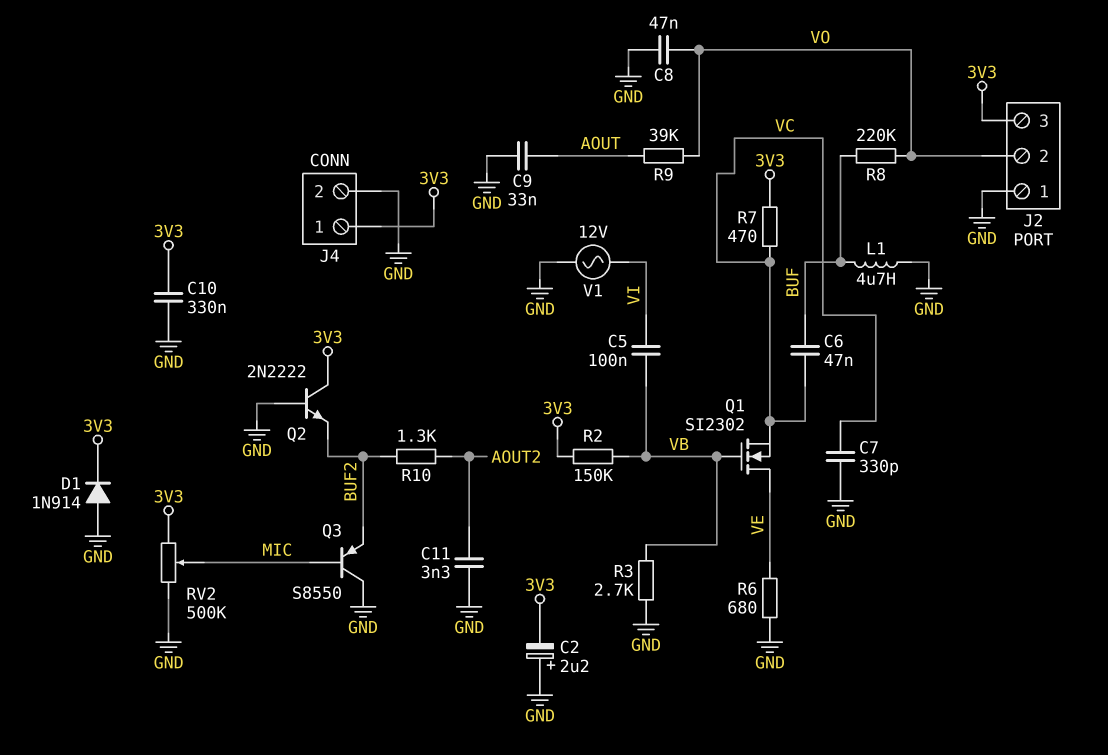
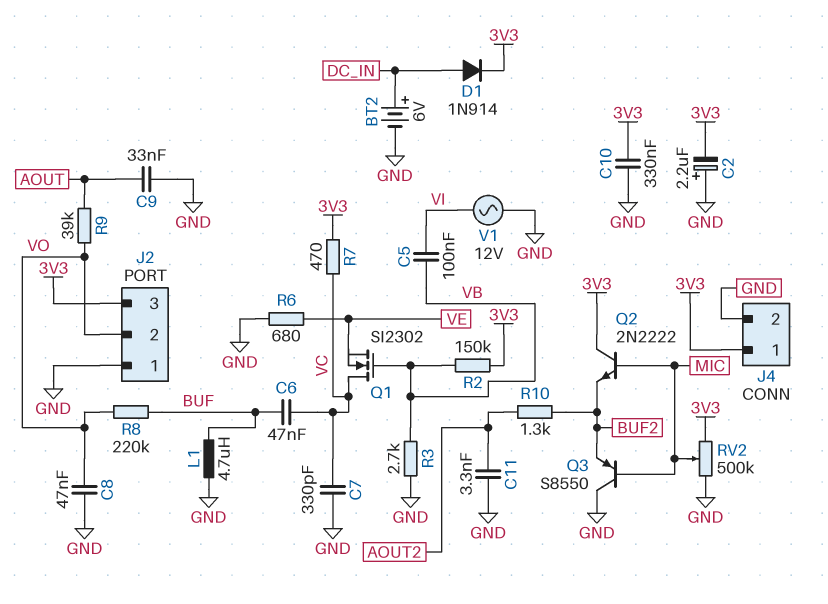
BT2: none -> 6V (plus DC_IN, minus GND)
D1: diode 1N914 (A GND, K 3V3) -> diode 1N914 (A DC_IN, K 3V3)
Q1: NMOS SI2302 (G VB, D VE, S VC) -> NMOS SI2302 (G VB, D VC, S VE)
Q2: NPN 2N2222 (B GND, C 3V3, E BUF2) -> NPN 2N2222 (B MIC, C 3V3, E BUF2)

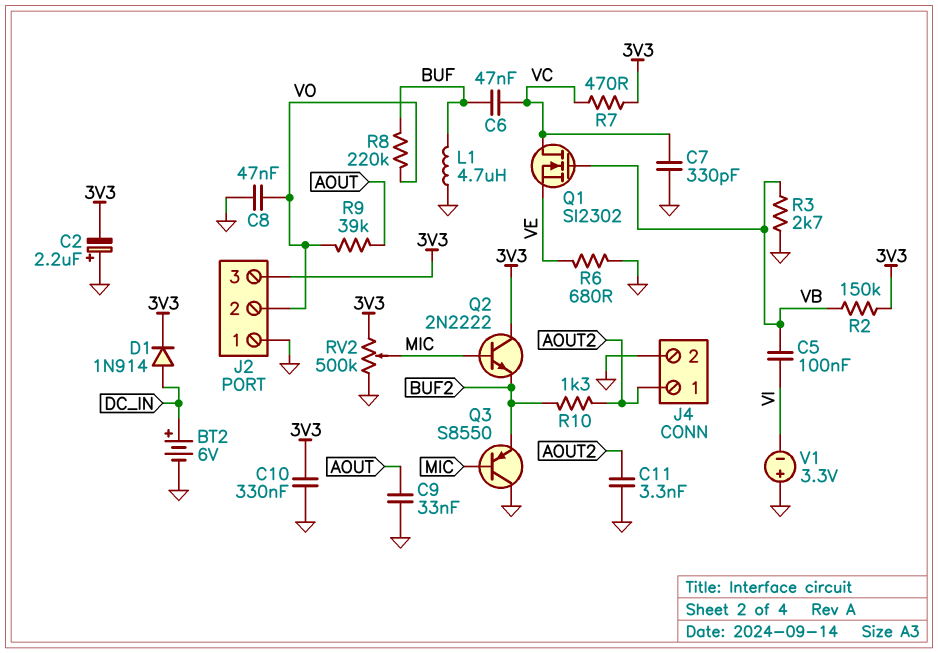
J4 pin 1: 3V3 -> AOUT2
V1: AC 12V (GND, VI) -> 3.3V (plus GND, minus VI)

